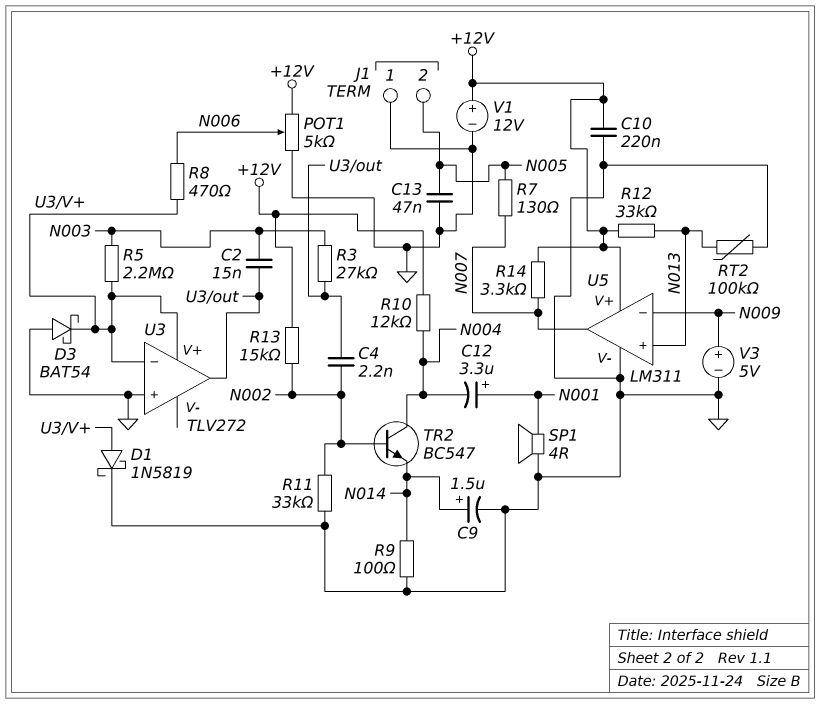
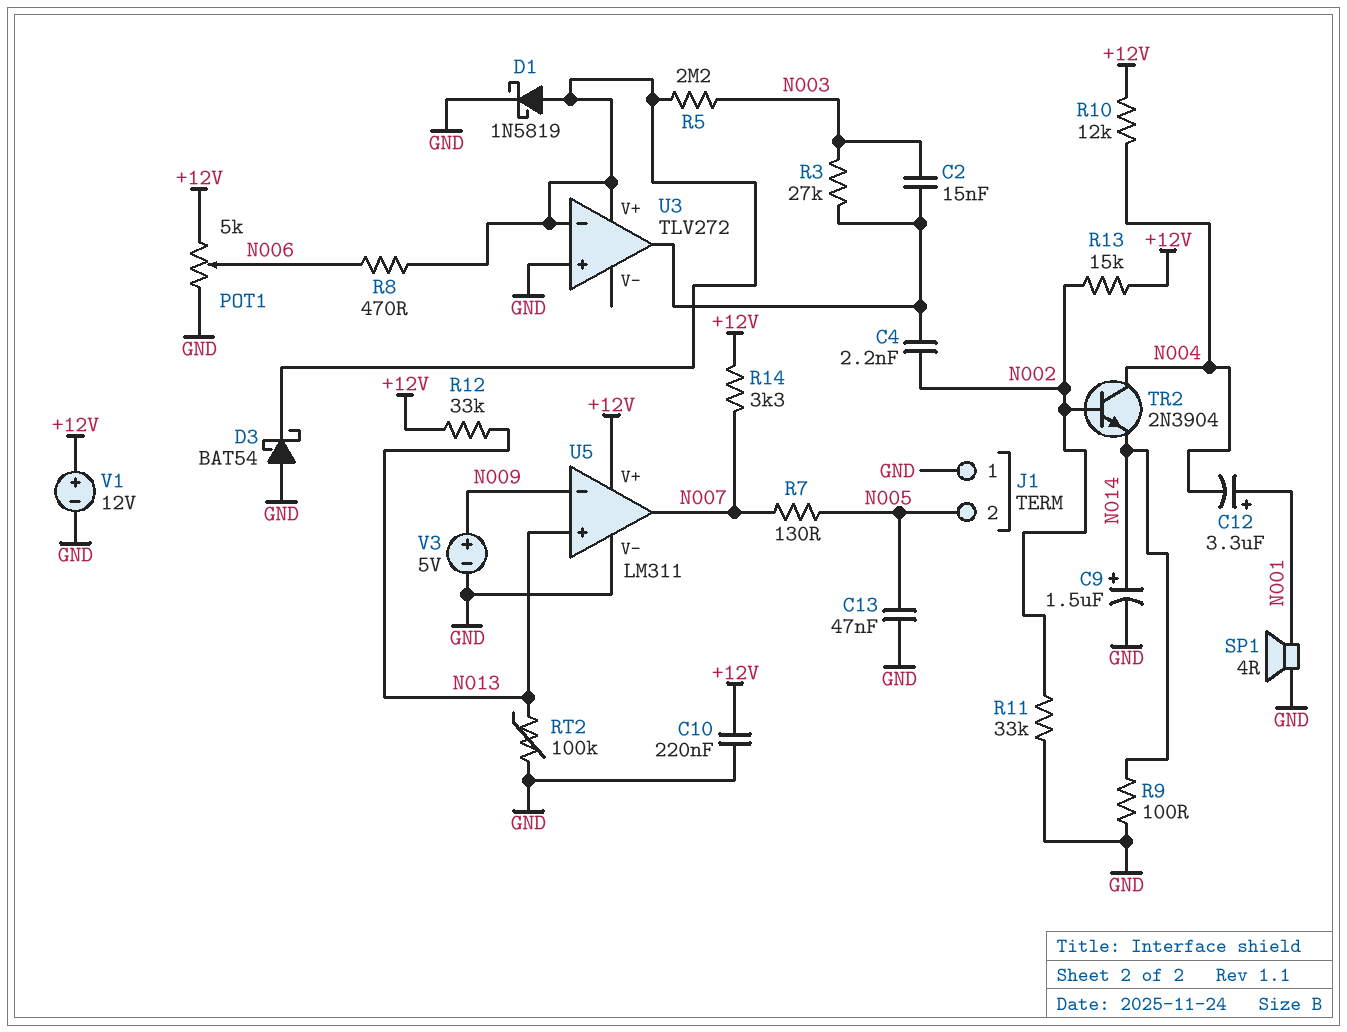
TR2: NPN BC547 (B N002, C N004, E N014) -> NPN 2N3904 (B N002, C N004, E N014)

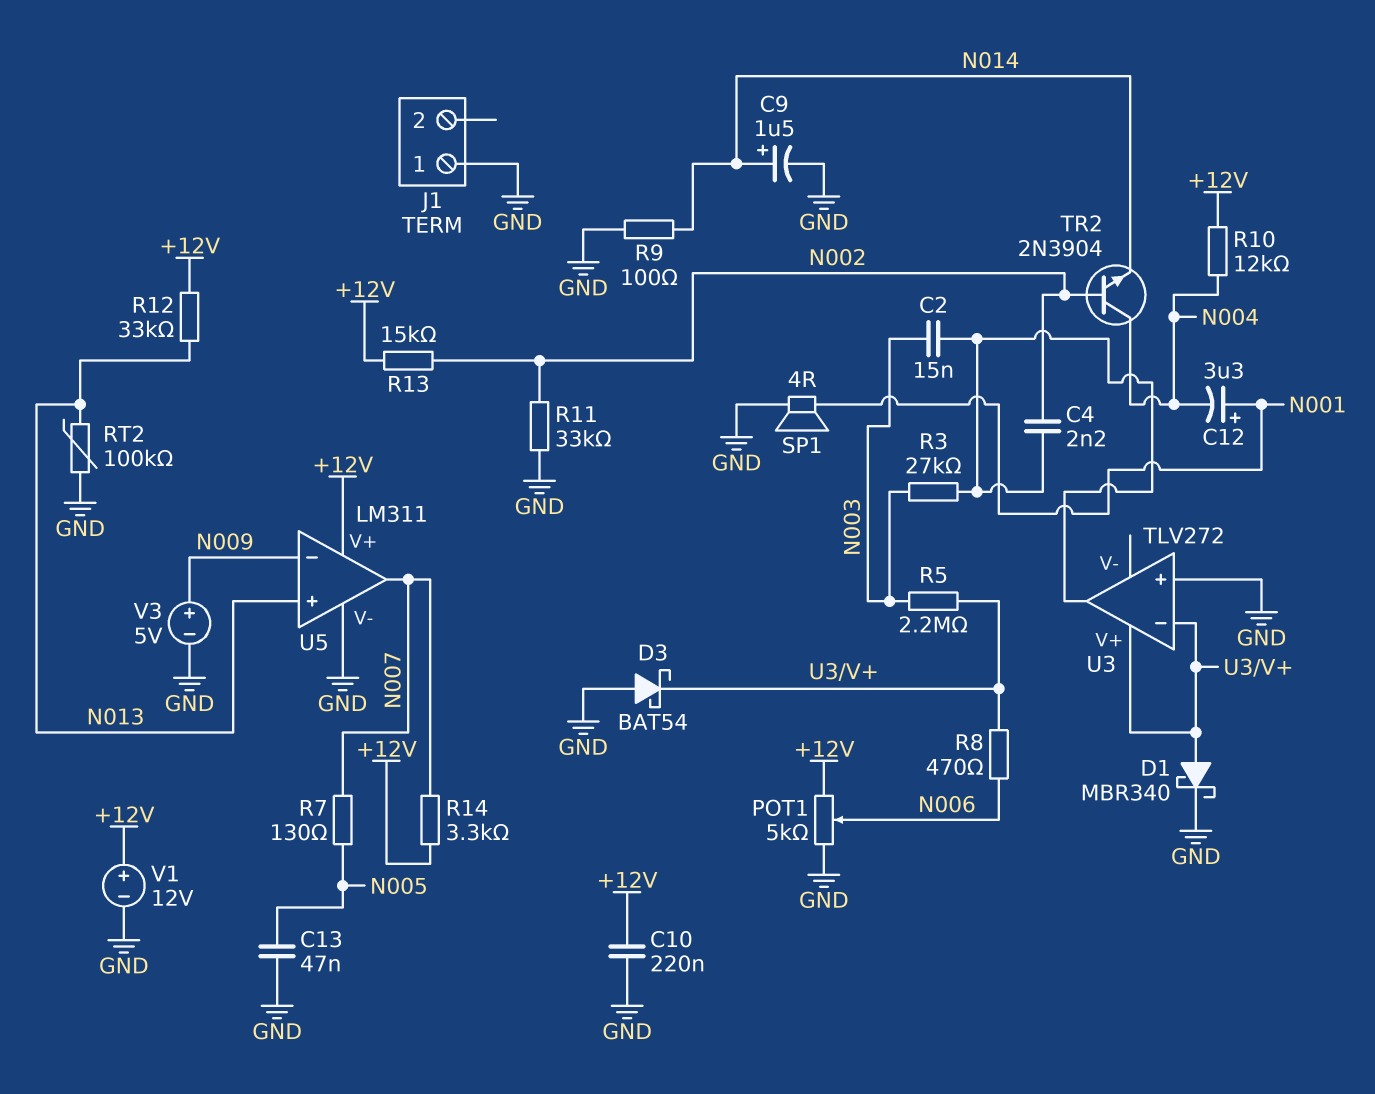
D1: schottky 1N5819 (A U3/V+, K GND) -> schottky MBR340 (A U3/V+, K GND)
J1 pin 2: N005 -> none

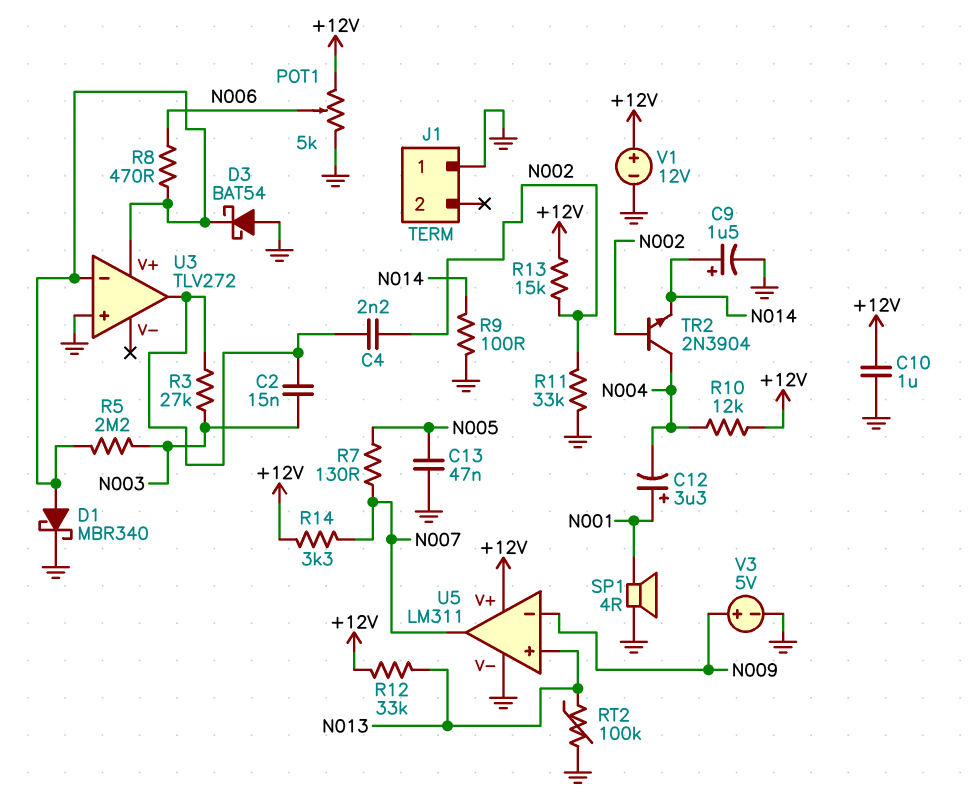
C10: 220nF (+12V, GND) -> 1uF (+12V, GND)

